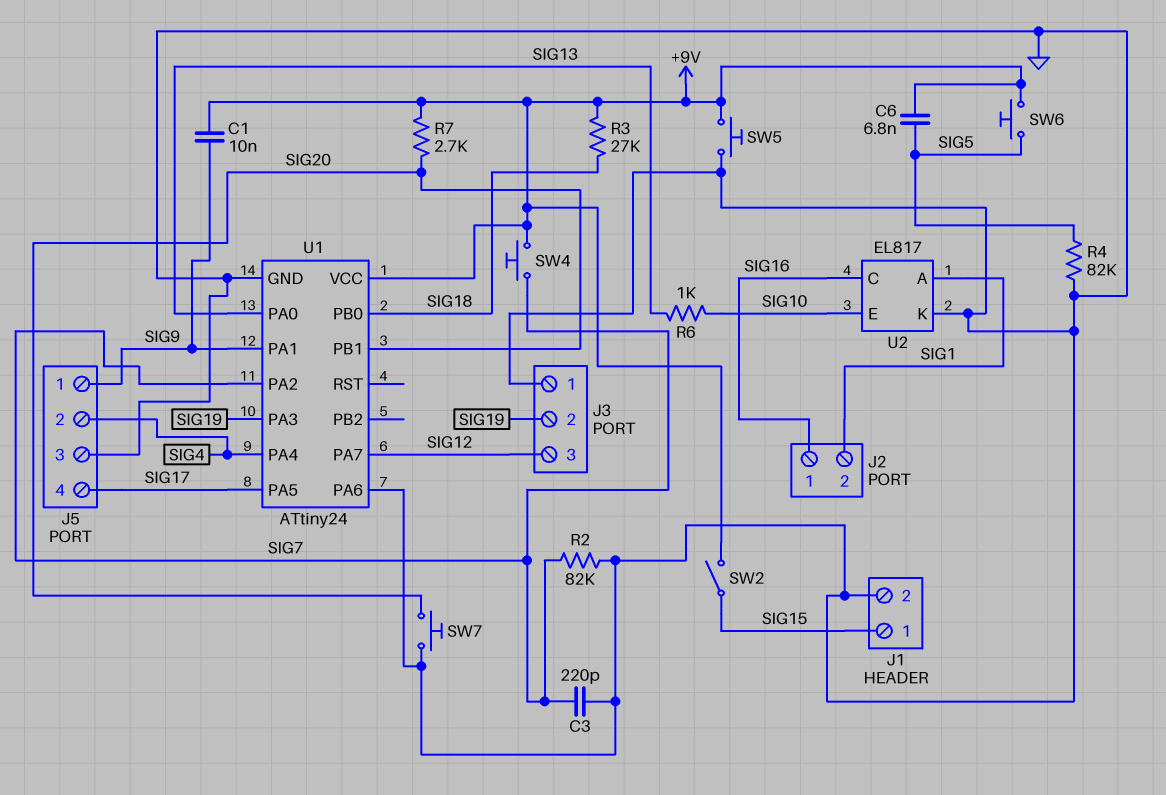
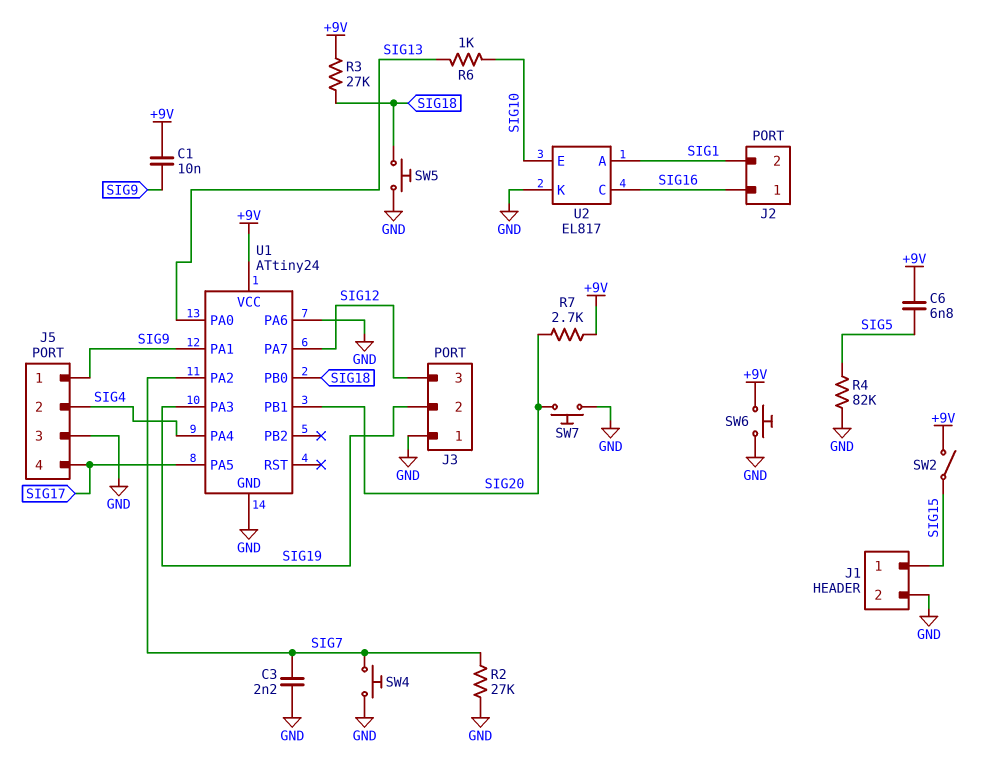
C3: 220pF (GND, SIG7) -> 2.2nF (GND, SIG7)
R2: 82k (GND, SIG7) -> 27k (GND, SIG7)
SW4: button (+9V, SIG7) -> button (GND, SIG7)
SW5: button (+9V, GND) -> button (GND, SIG18)
SW6: button (+9V, SIG5) -> button (+9V, GND)

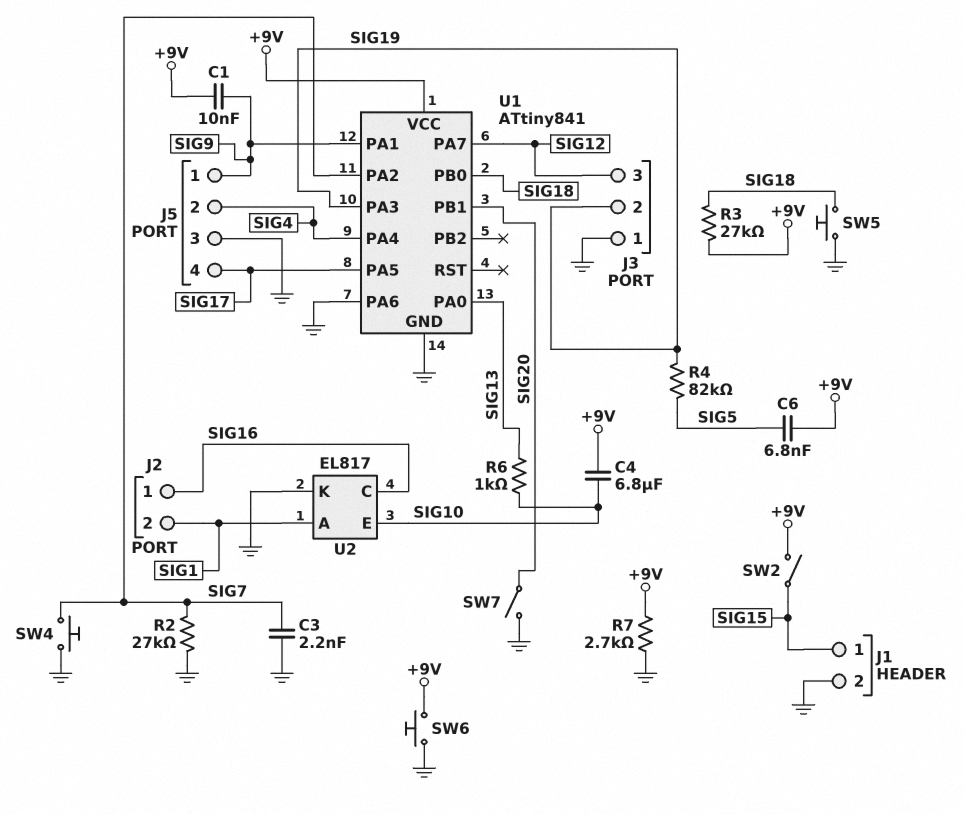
C4: none -> 6.8uF (+9V, SIG10)
R4: 82k (GND, SIG5) -> 82k (SIG5, SIG19)
R7: 2.7k (+9V, SIG20) -> 2.7k (+9V, GND)
SW7: button (GND, SIG20) -> switch (GND, SIG20)
U1: ATtiny24 -> ATtiny841

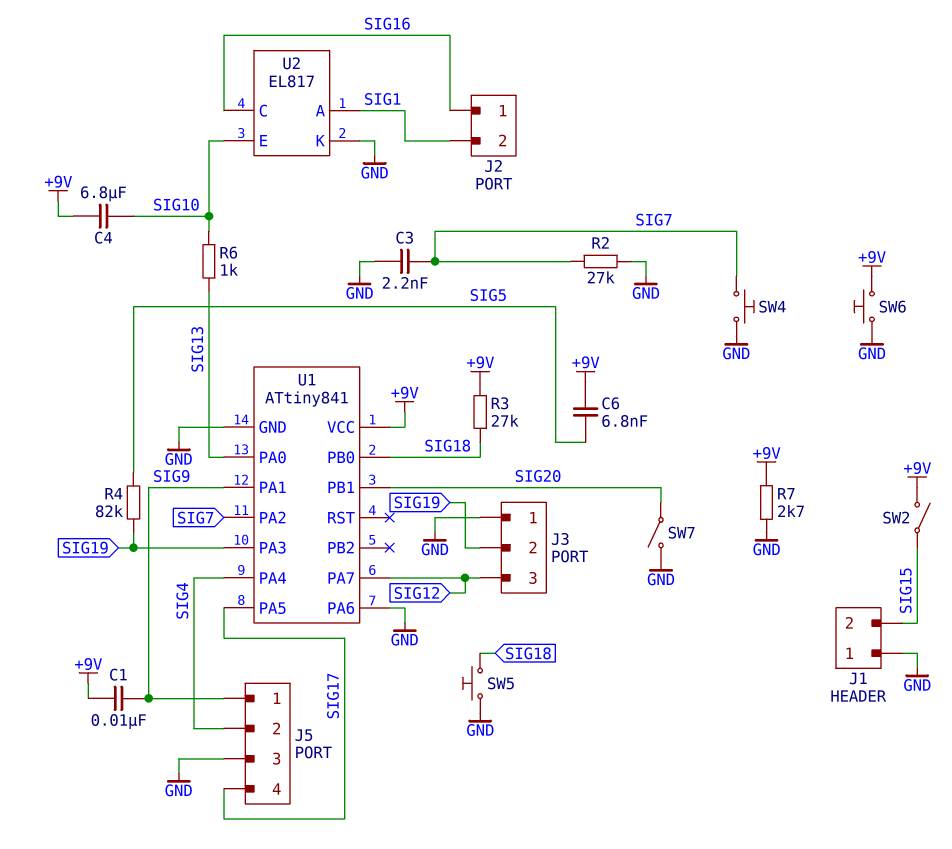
J1 pin 1: SIG15 -> GND
J1 pin 2: GND -> SIG15

